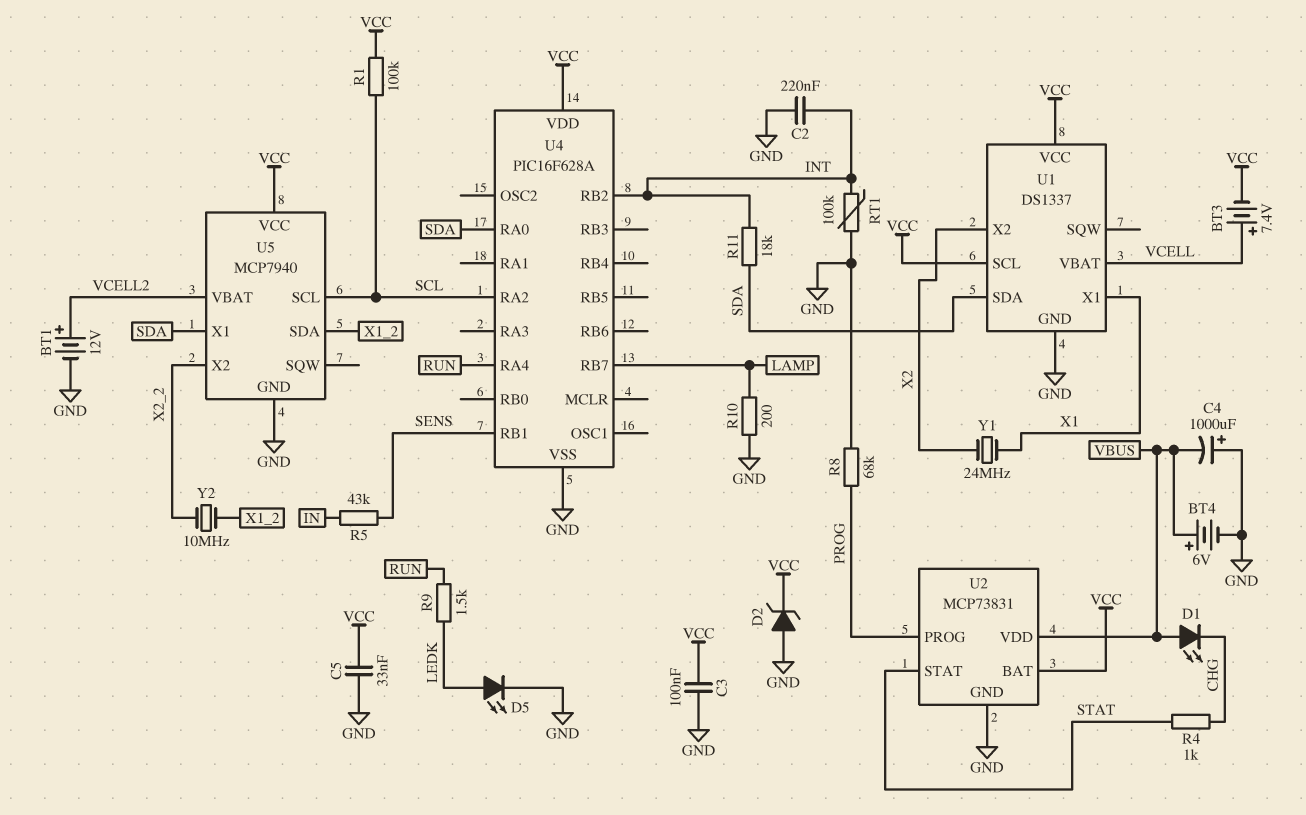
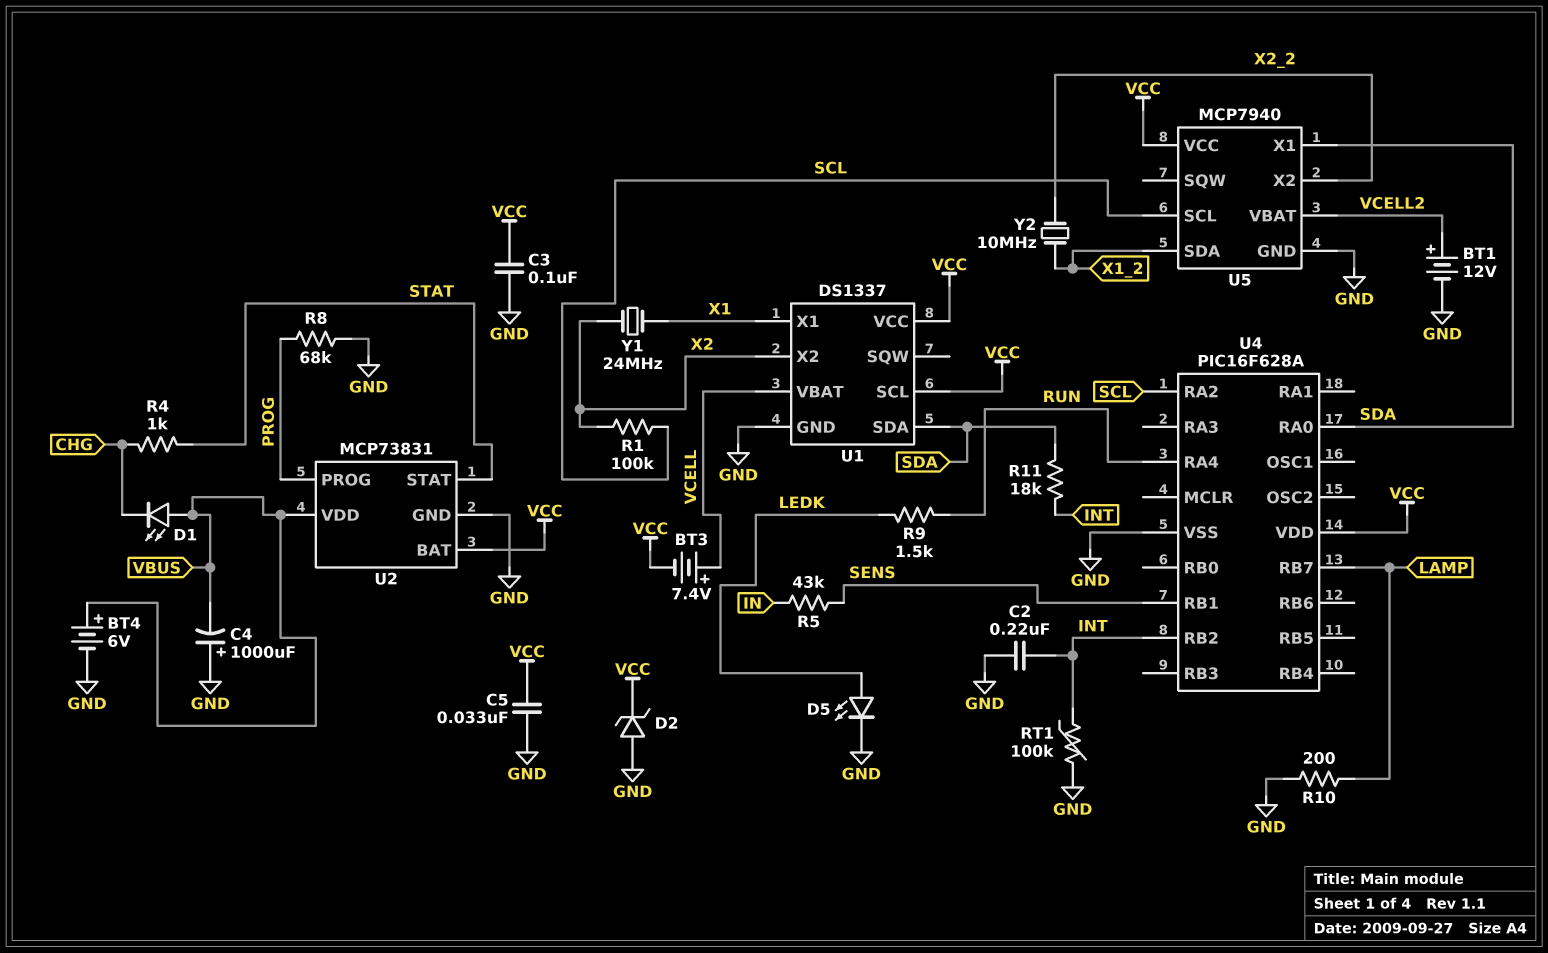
R1: 100k (SCL, VCC) -> 100k (SCL, X2)

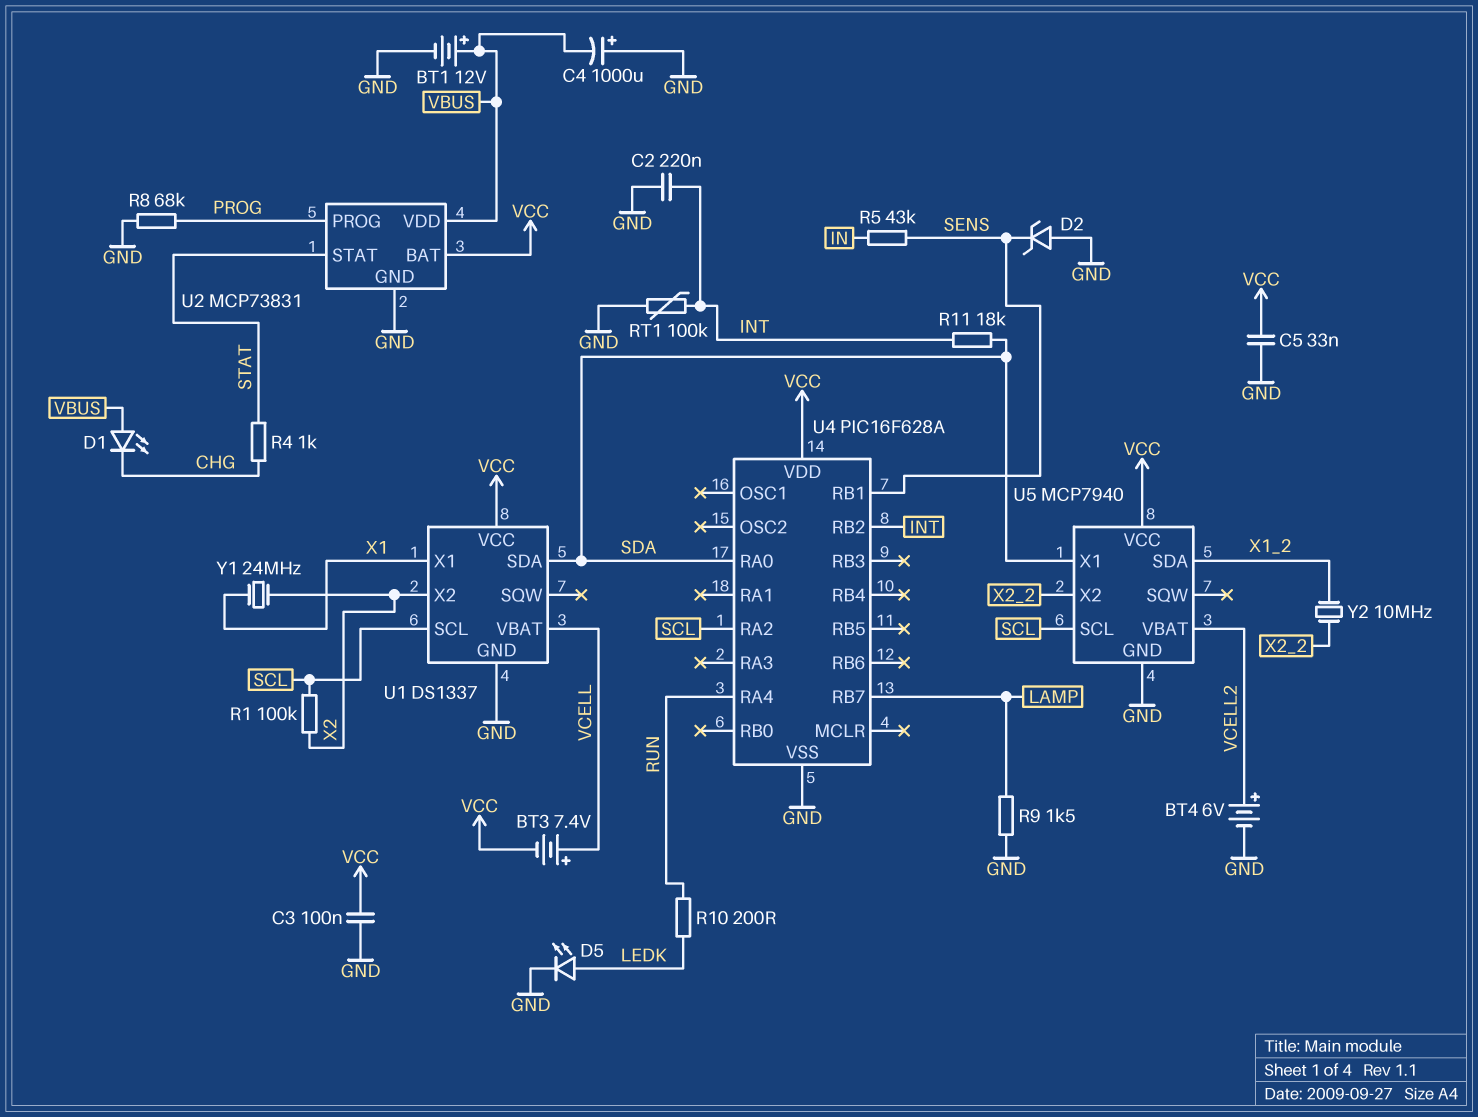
BT1: 12V (plus VCELL2, minus GND) -> 12V (plus VBUS, minus GND)
BT4: 6V (plus VBUS, minus GND) -> 6V (plus VCELL2, minus GND)
D2: zener (A GND, K VCC) -> zener (A GND, K SENS)
R9: 1.5k (LEDK, RUN) -> 1.5k (GND, LAMP)
R10: 200 (GND, LAMP) -> 200 (LEDK, RUN)
U1 pin SCL: VCC -> SCL

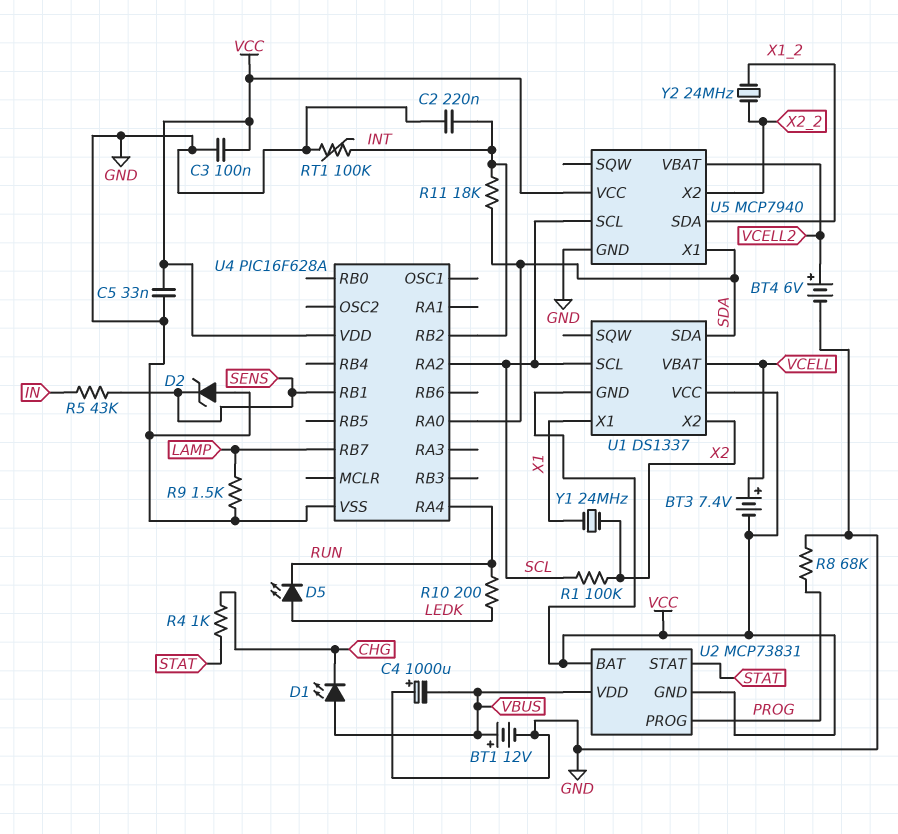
D5: LED (A LEDK, K GND) -> LED (A LEDK, K RUN)
U1 pin GND: GND -> VCC
U2 pin GND: GND -> VCC
Y2: 10MHz (X1_2, X2_2) -> 24MHz (X1_2, X2_2)

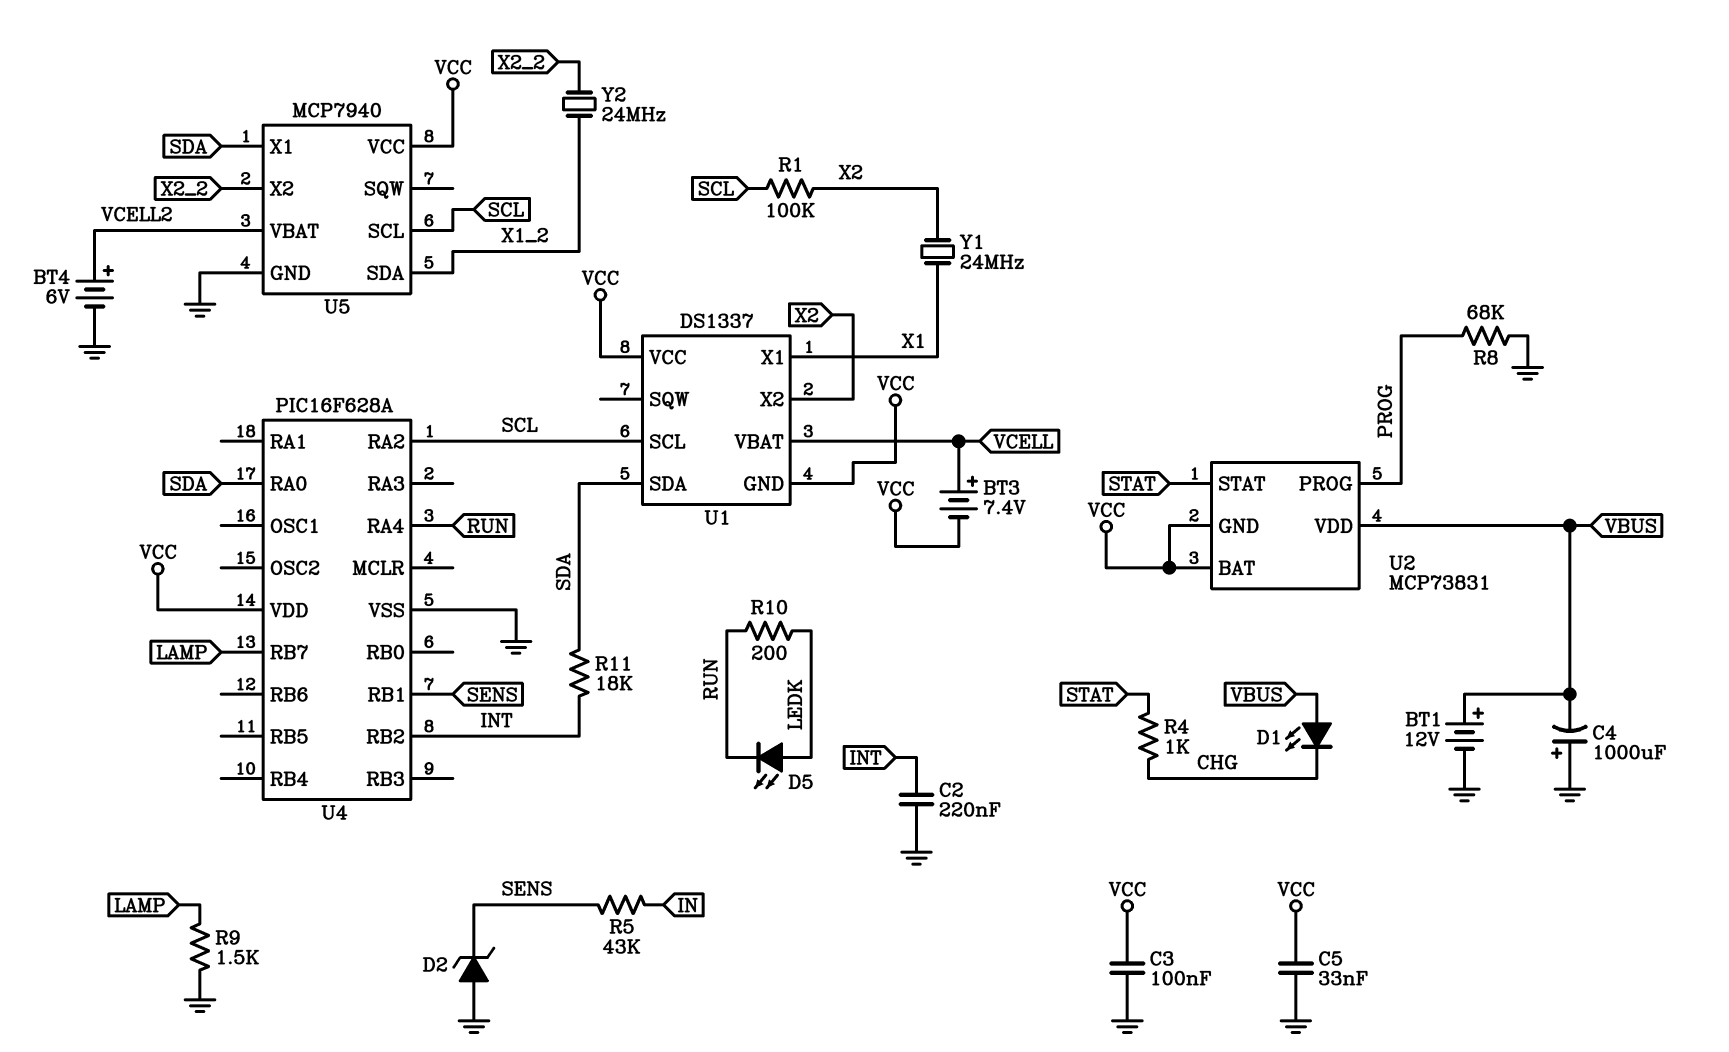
RT1: 100k (GND, INT) -> none

